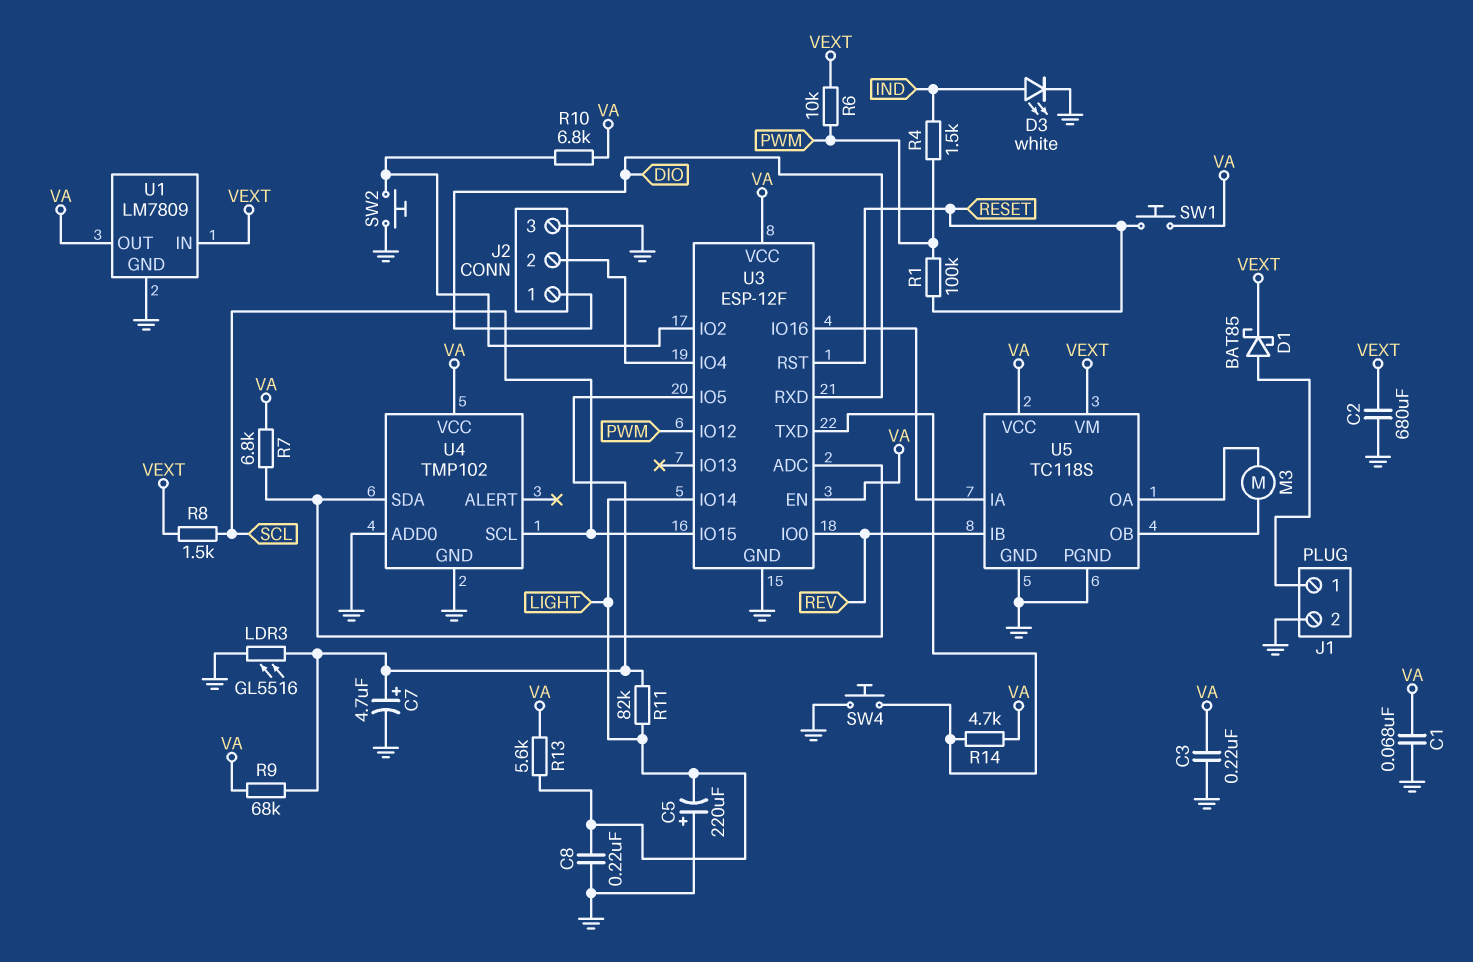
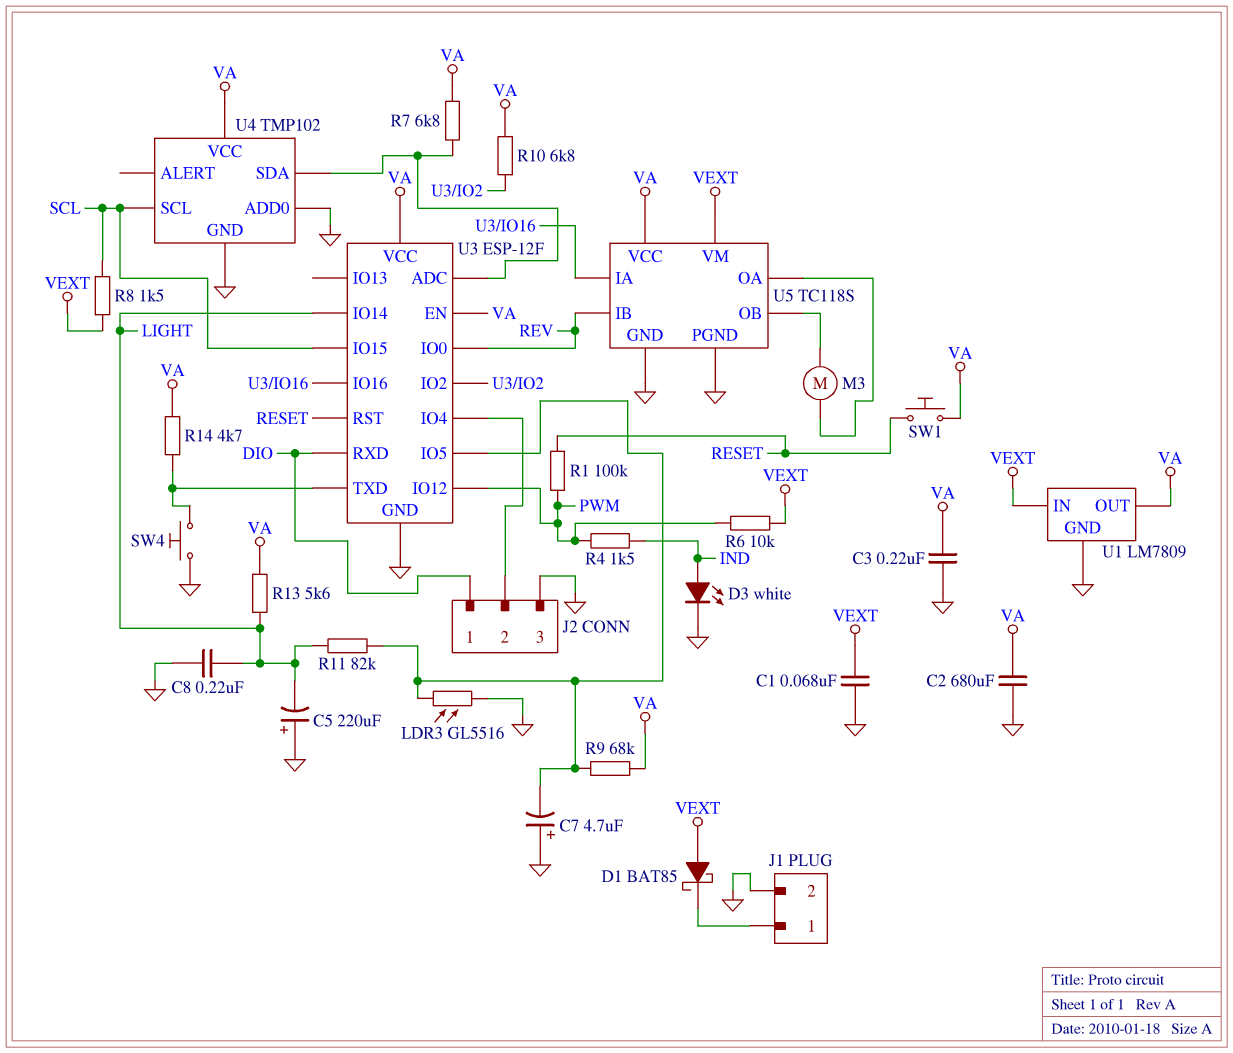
C1: 68nF (GND, VA) -> 68nF (GND, VEXT)
C2: 680uF (GND, VEXT) -> 680uF (GND, VA)
C7: 4.7uF (plus U3/IO5, minus GND) -> 4.7uF (plus GND, minus U3/IO5)
D1: schottky BAT85 (A J1/1, K VEXT) -> schottky BAT85 (A VEXT, K J1/1)
SW2: button (GND, U3/IO2) -> none

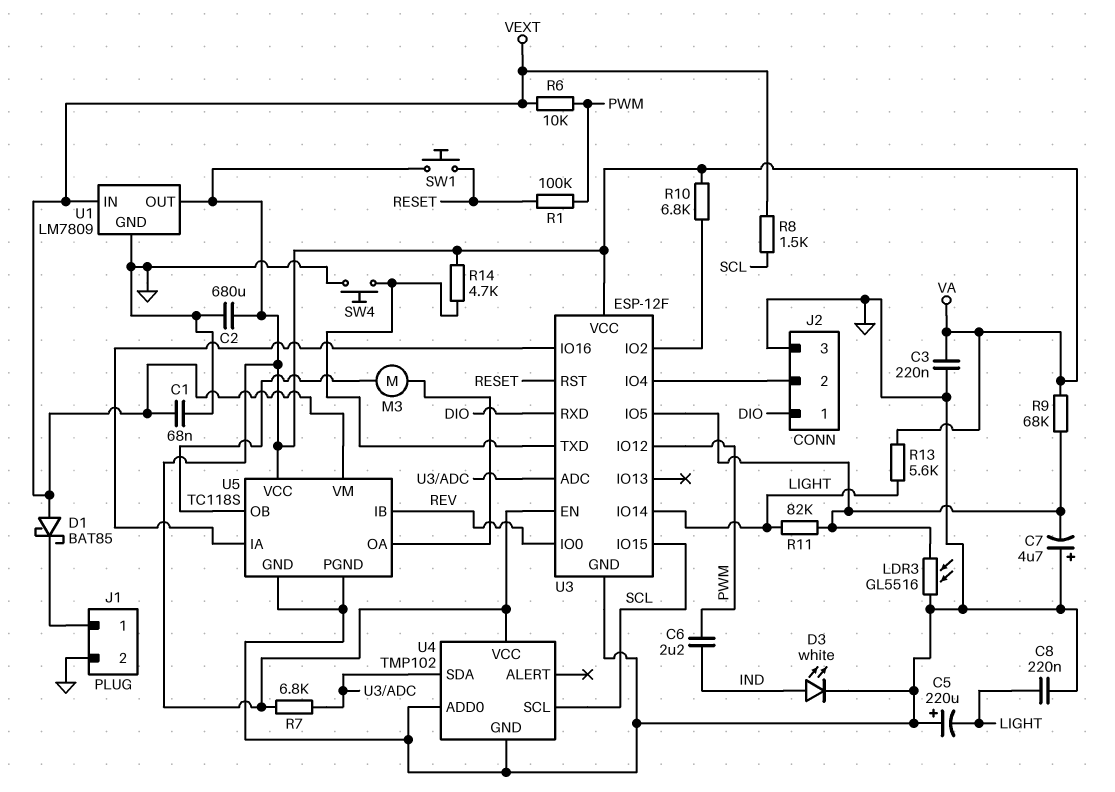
C6: none -> 2.2uF (IND, PWM)
R4: 1.5k (IND, PWM) -> none

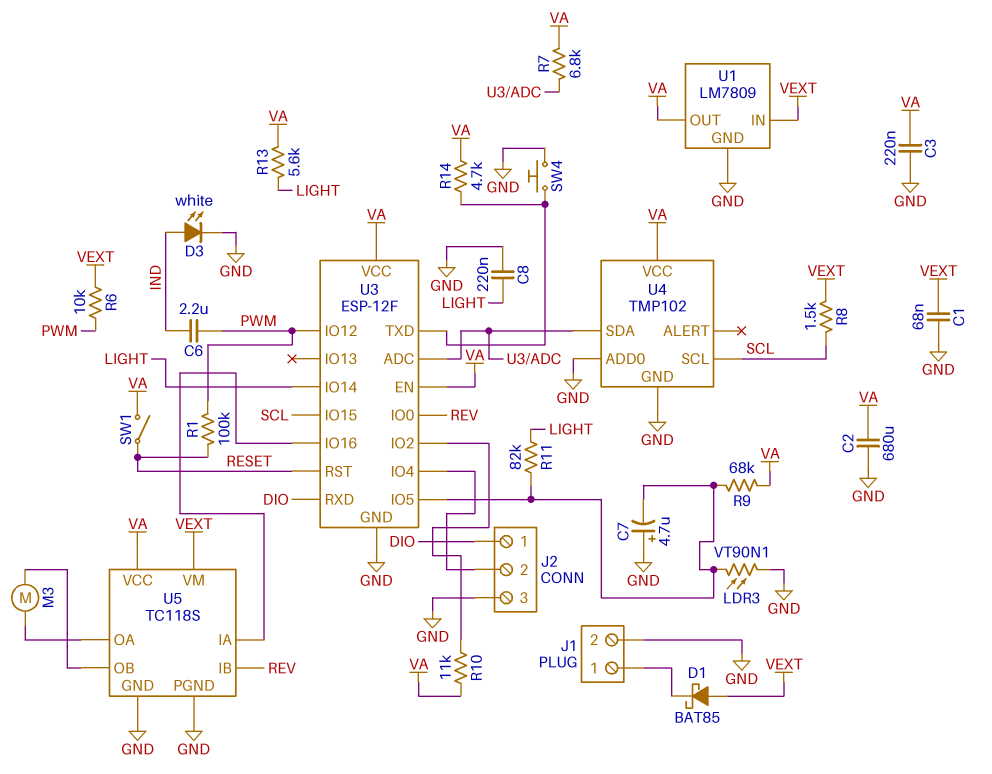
C5: 220uF (plus GND, minus LIGHT) -> none
LDR3: GL5516 (GND, U3/IO5) -> VT90N1 (GND, U3/IO5)
R10: 6.8k (U3/IO2, VA) -> 11k (U3/IO2, VA)
SW1: button (RESET, VA) -> switch (RESET, VA)

